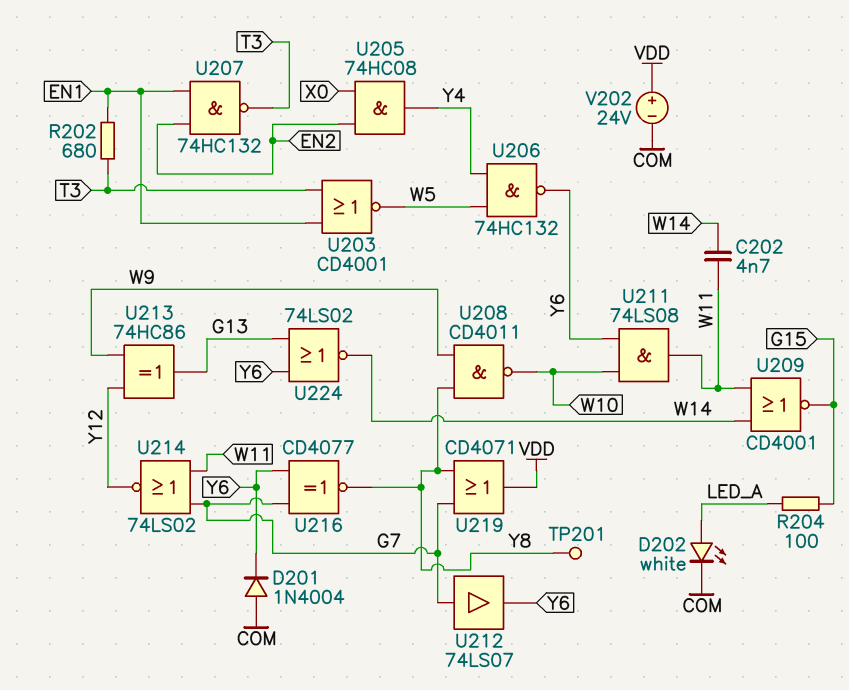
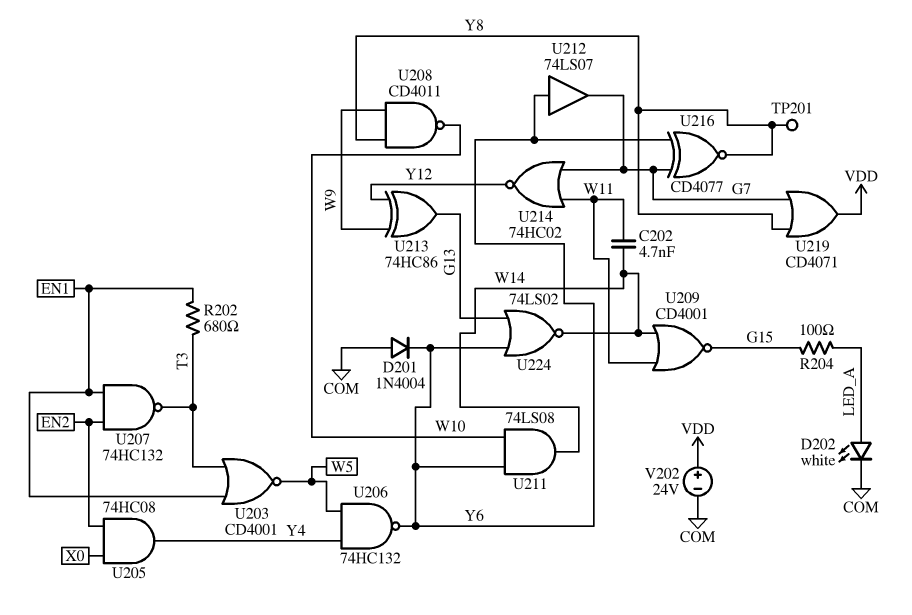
U211: AND 74LS08 (in W10, in Y6, out W11) -> AND 74LS08 (in W10, in Y6, out W14)
U212: buffer 74LS07 (in G7, out Y6) -> buffer 74LS07 (in Y6, out G7)
U214: NOR 74LS02 (in G7, in W11, out Y12) -> NOR 74HC02 (in G7, in W11, out Y12)

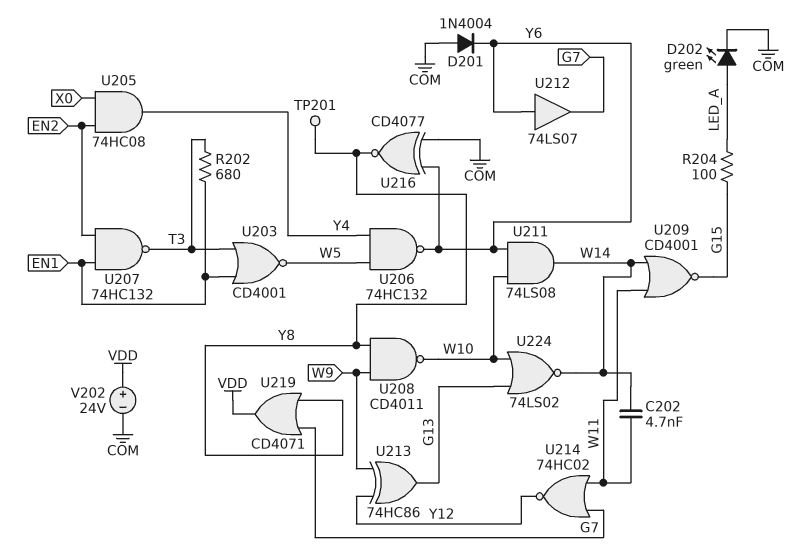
D202: LED white (A LED_A, K COM) -> LED green (A LED_A, K COM)
U216: XNOR CD4077 (in G7, in Y6, out Y8) -> XNOR CD4077 (in COM, in Y6, out Y8)
U224: NOR 74LS02 (in G13, in Y6, out W14) -> NOR 74LS02 (in G13, in W10, out W14)

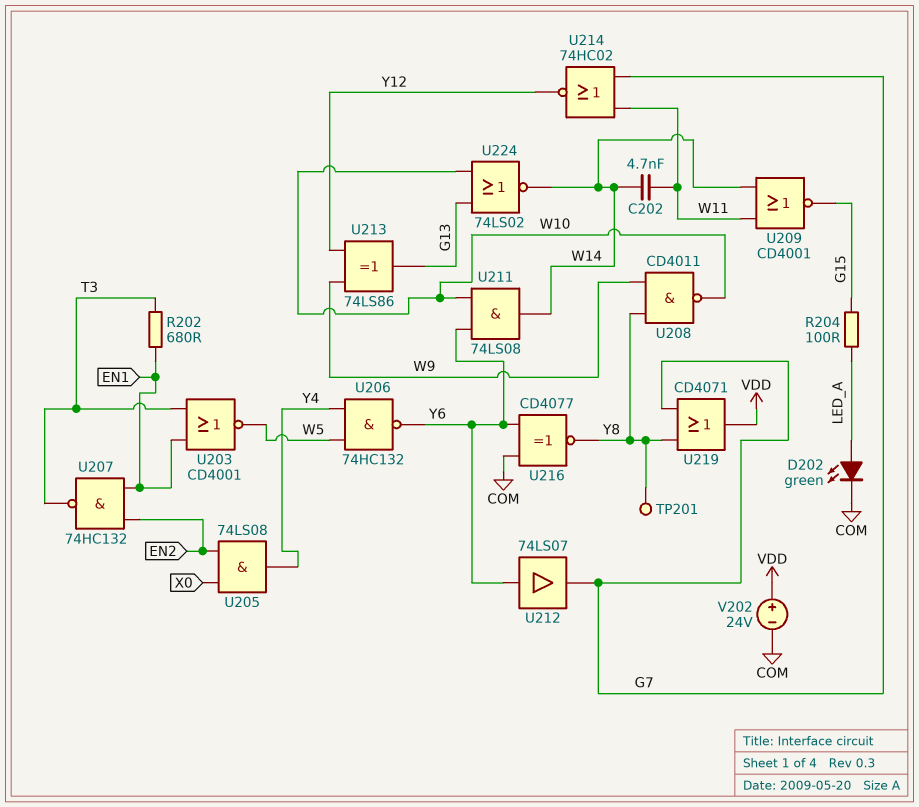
D201: diode 1N4004 (A COM, K Y6) -> none
U205: AND 74HC08 (in EN2, in X0, out Y4) -> AND 74LS08 (in EN2, in X0, out Y4)
U213: XOR 74HC86 (in W9, in Y12, out G13) -> XOR 74LS86 (in W9, in Y12, out G13)

